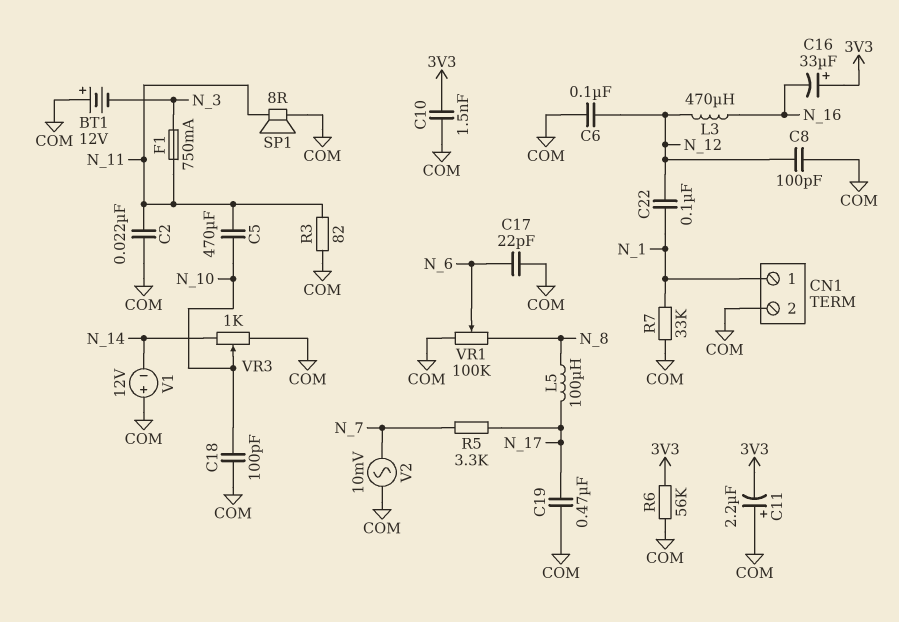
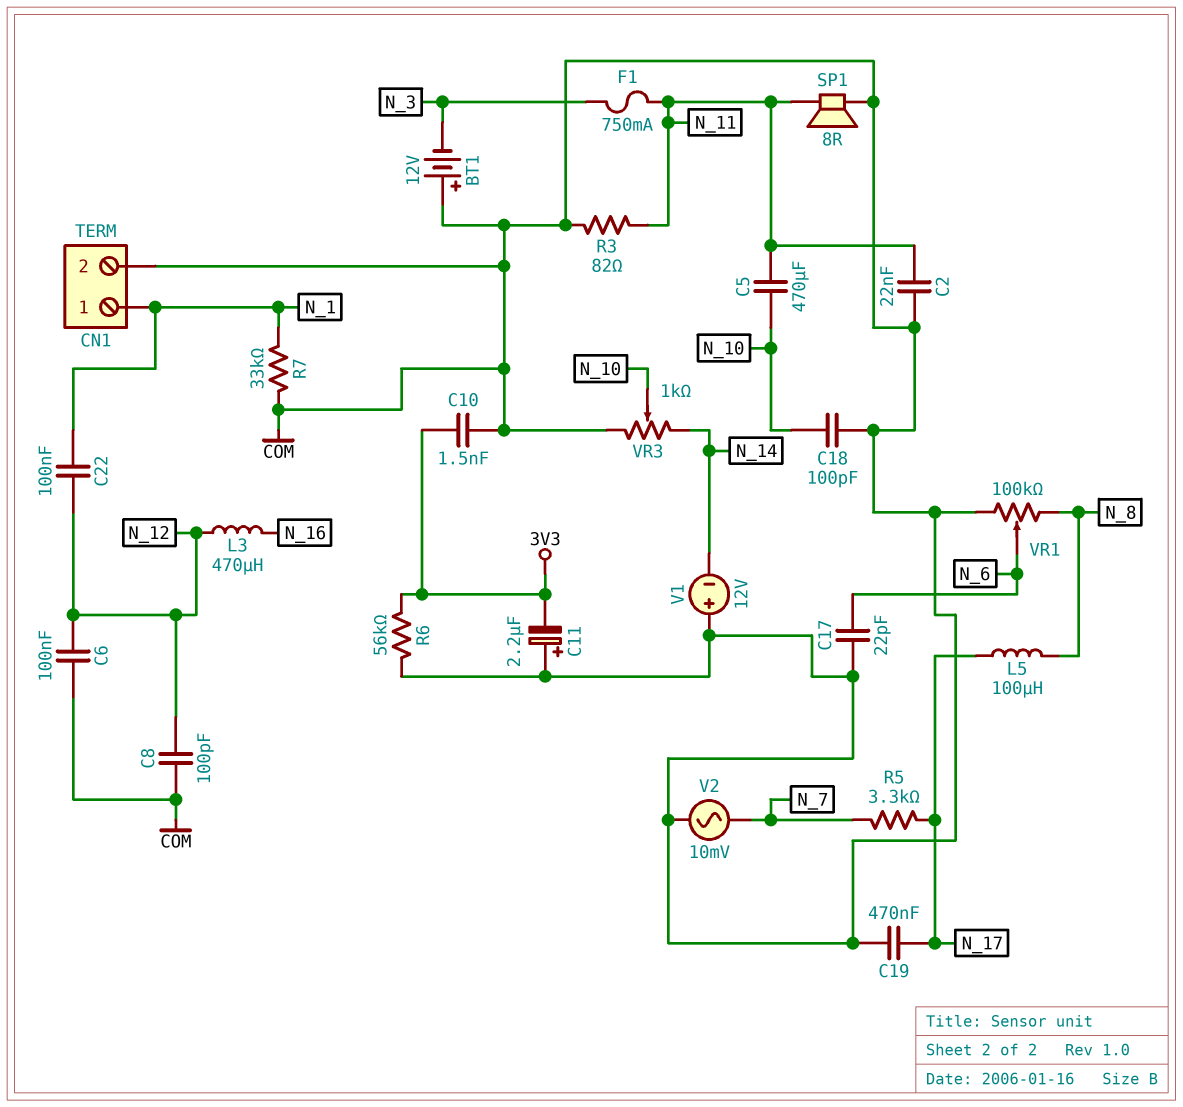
C16: 33uF (plus 3V3, minus N_16) -> none

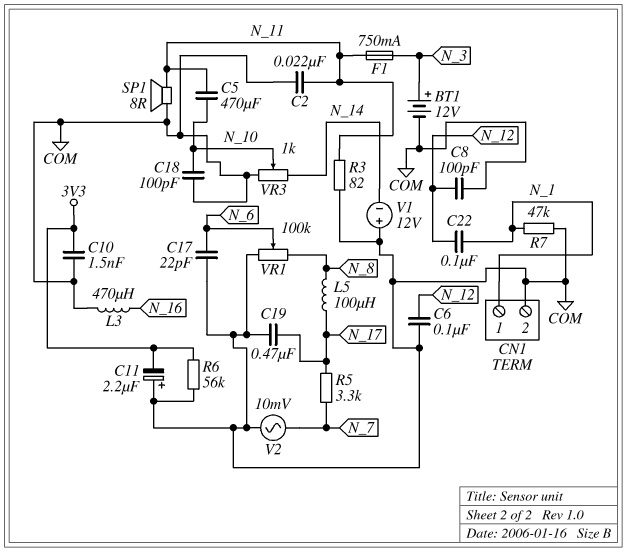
BT1: 12V (plus COM, minus N_3) -> 12V (plus N_3, minus COM)
L3: 470uH (N_12, N_16) -> 470uH (COM, N_16)
R7: 33k (COM, N_1) -> 47k (COM, N_1)

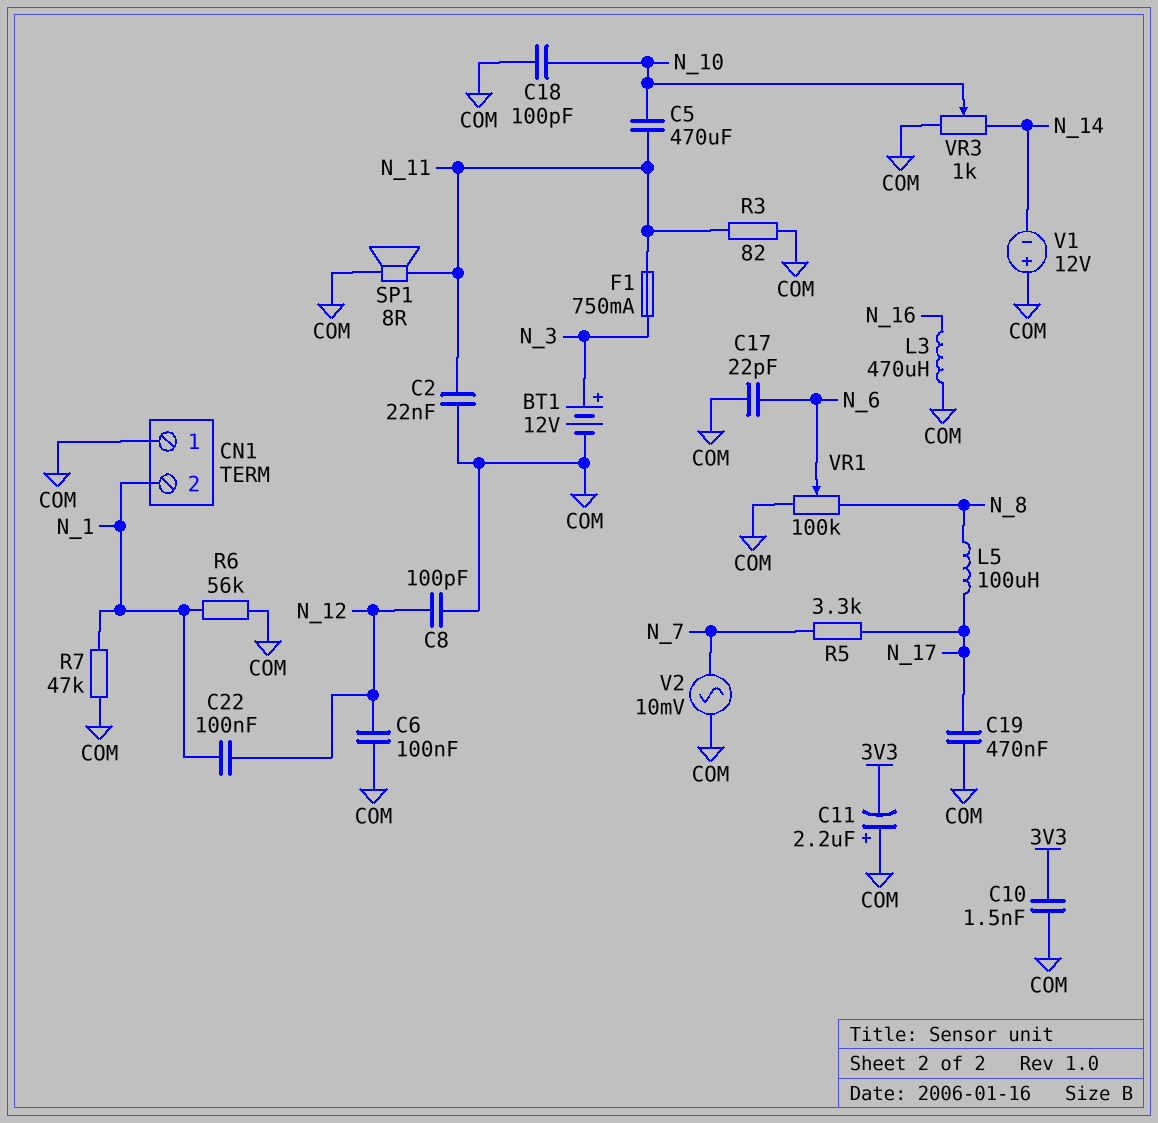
CN1 pin 1: N_1 -> COM
CN1 pin 2: COM -> N_1
R6: 56k (3V3, COM) -> 56k (COM, N_1)

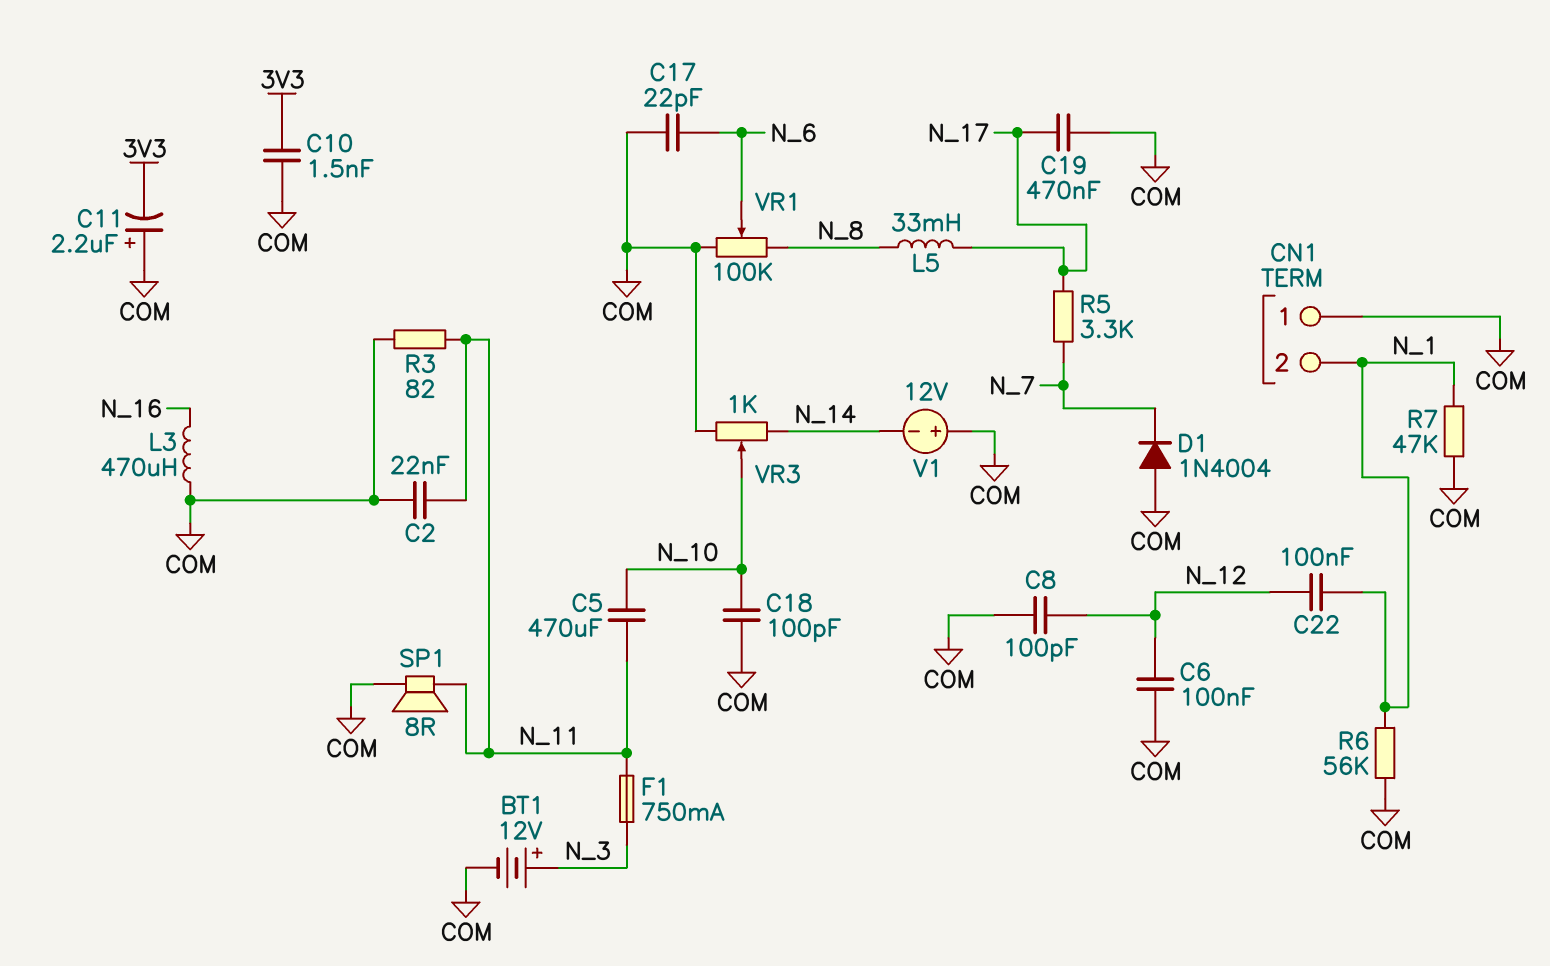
D1: none -> diode 1N4004 (A COM, K N_7)
L5: 100uH (N_8, N_17) -> 33mH (N_8, N_17)
V2: AC 10mV (COM, N_7) -> none

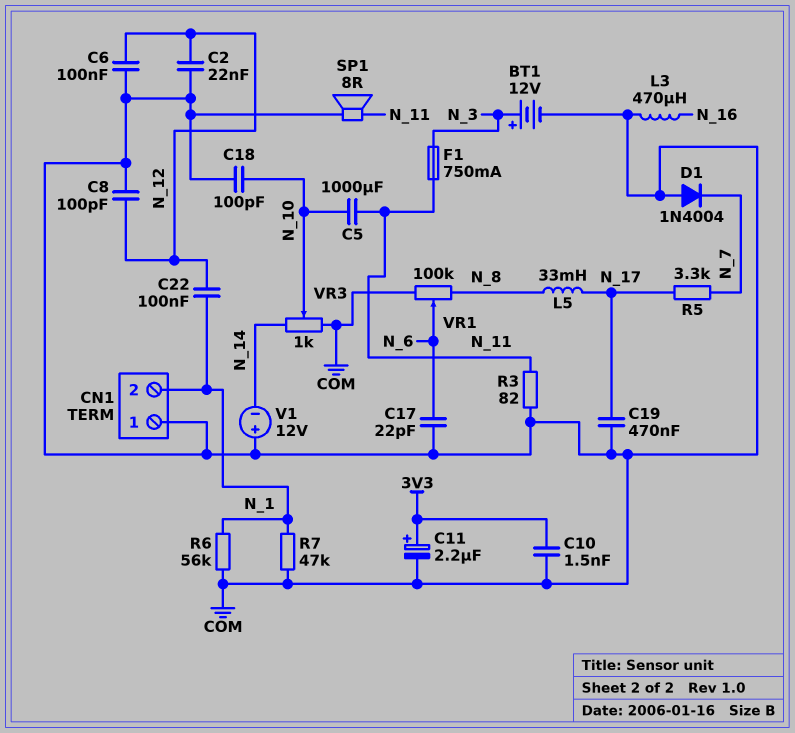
C2: 22nF (COM, N_11) -> 22nF (COM, N_12)
C5: 470uF (N_10, N_11) -> 1000uF (N_10, N_11)
C11: 2.2uF (plus COM, minus 3V3) -> 2.2uF (plus 3V3, minus COM)

